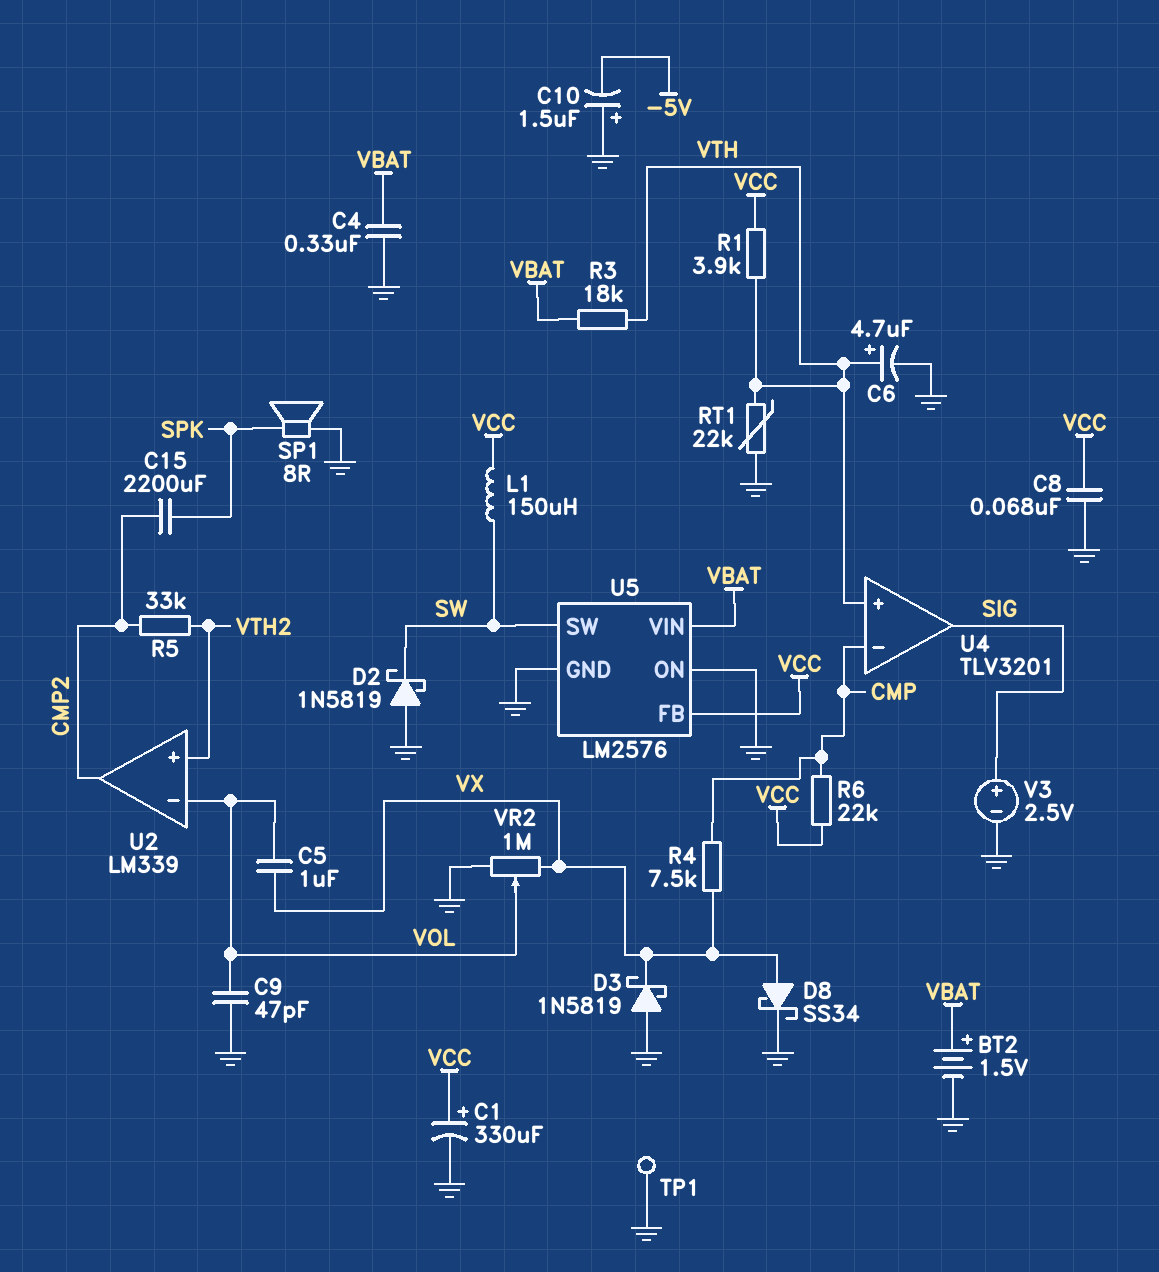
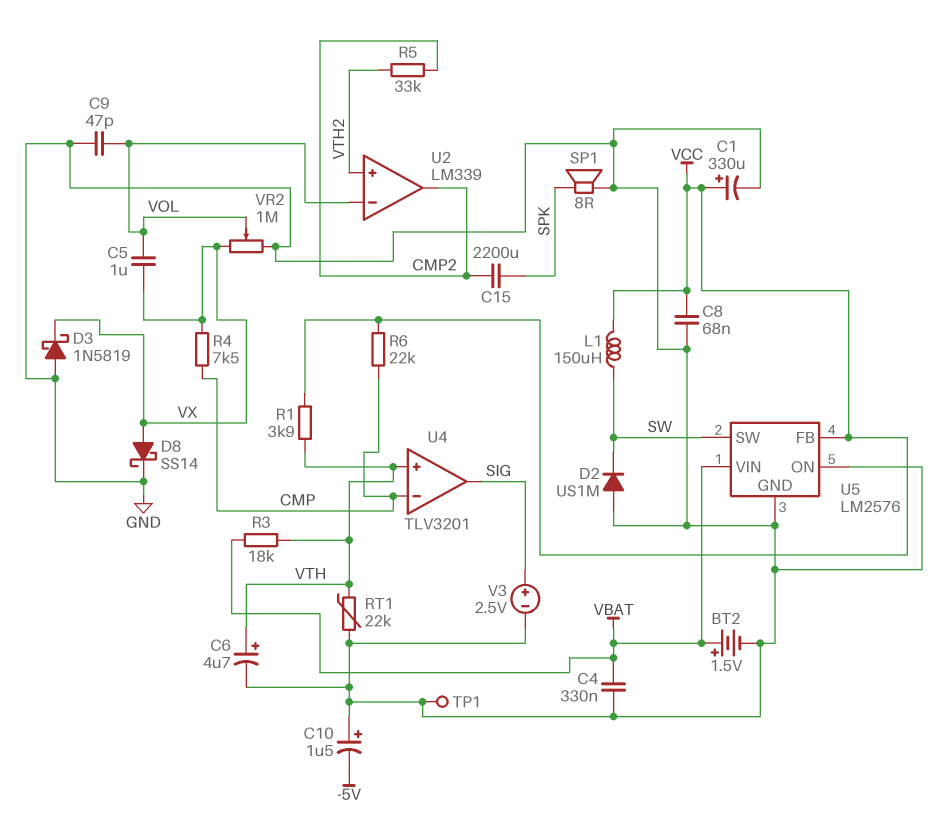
D2: schottky 1N5819 (A GND, K SW) -> diode US1M (A GND, K SW)
D8: schottky SS34 (A VX, K GND) -> schottky SS14 (A VX, K GND)

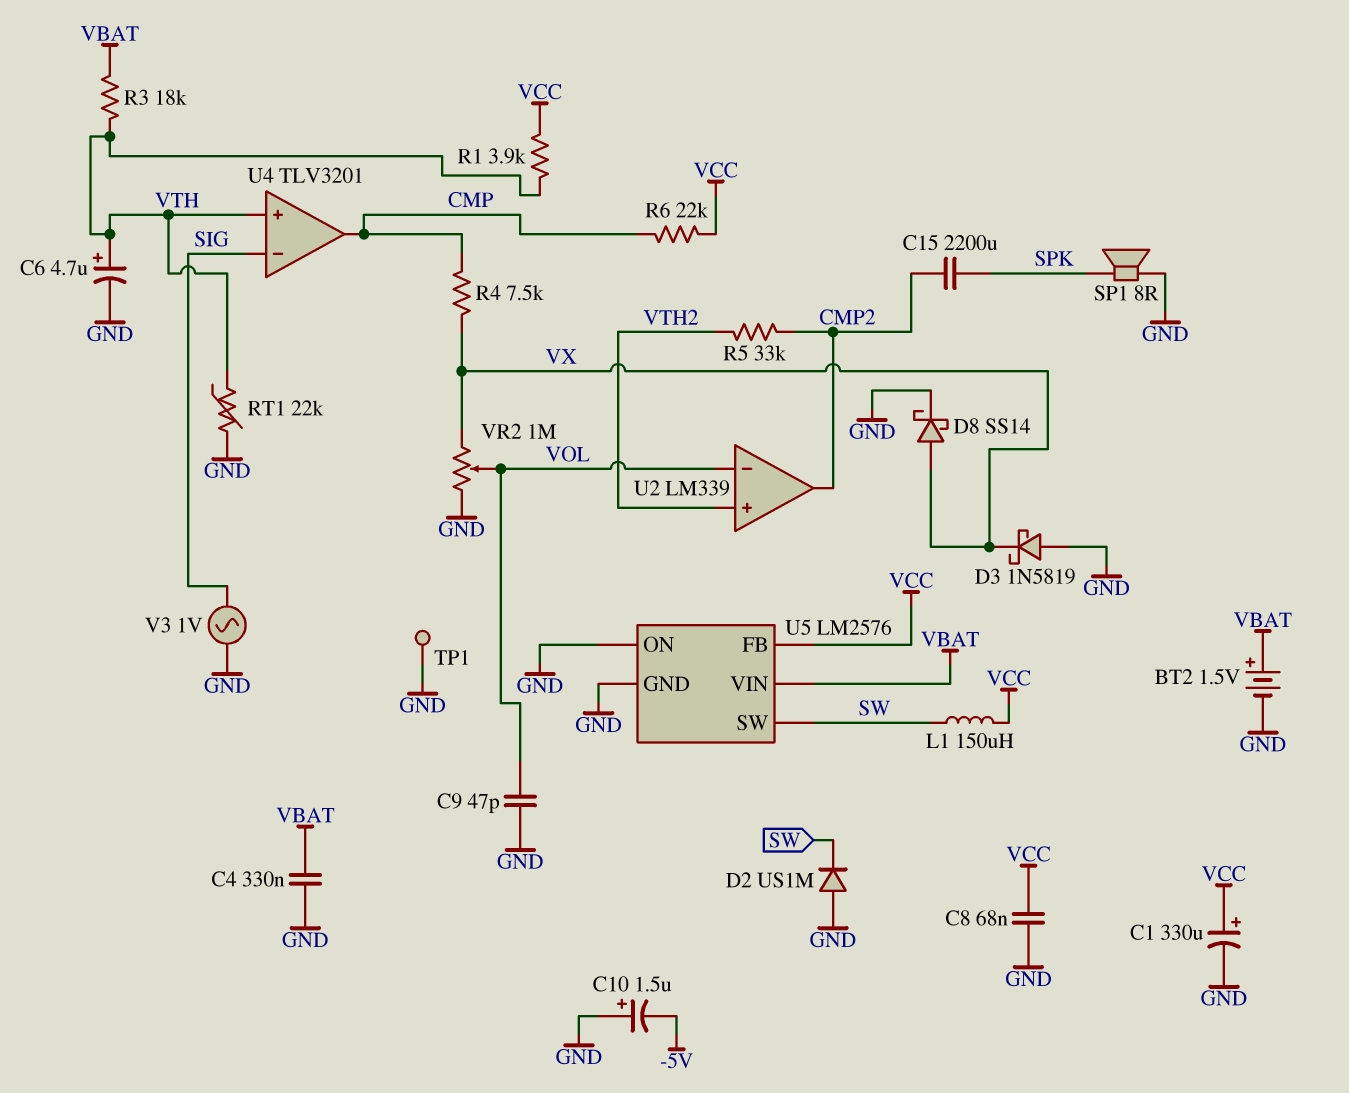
C5: 1uF (VOL, VX) -> none
U4 pin in-: CMP -> SIG
U4 pin out: SIG -> CMP
V3: 2.5V (plus SIG, minus GND) -> AC 1V (GND, SIG)

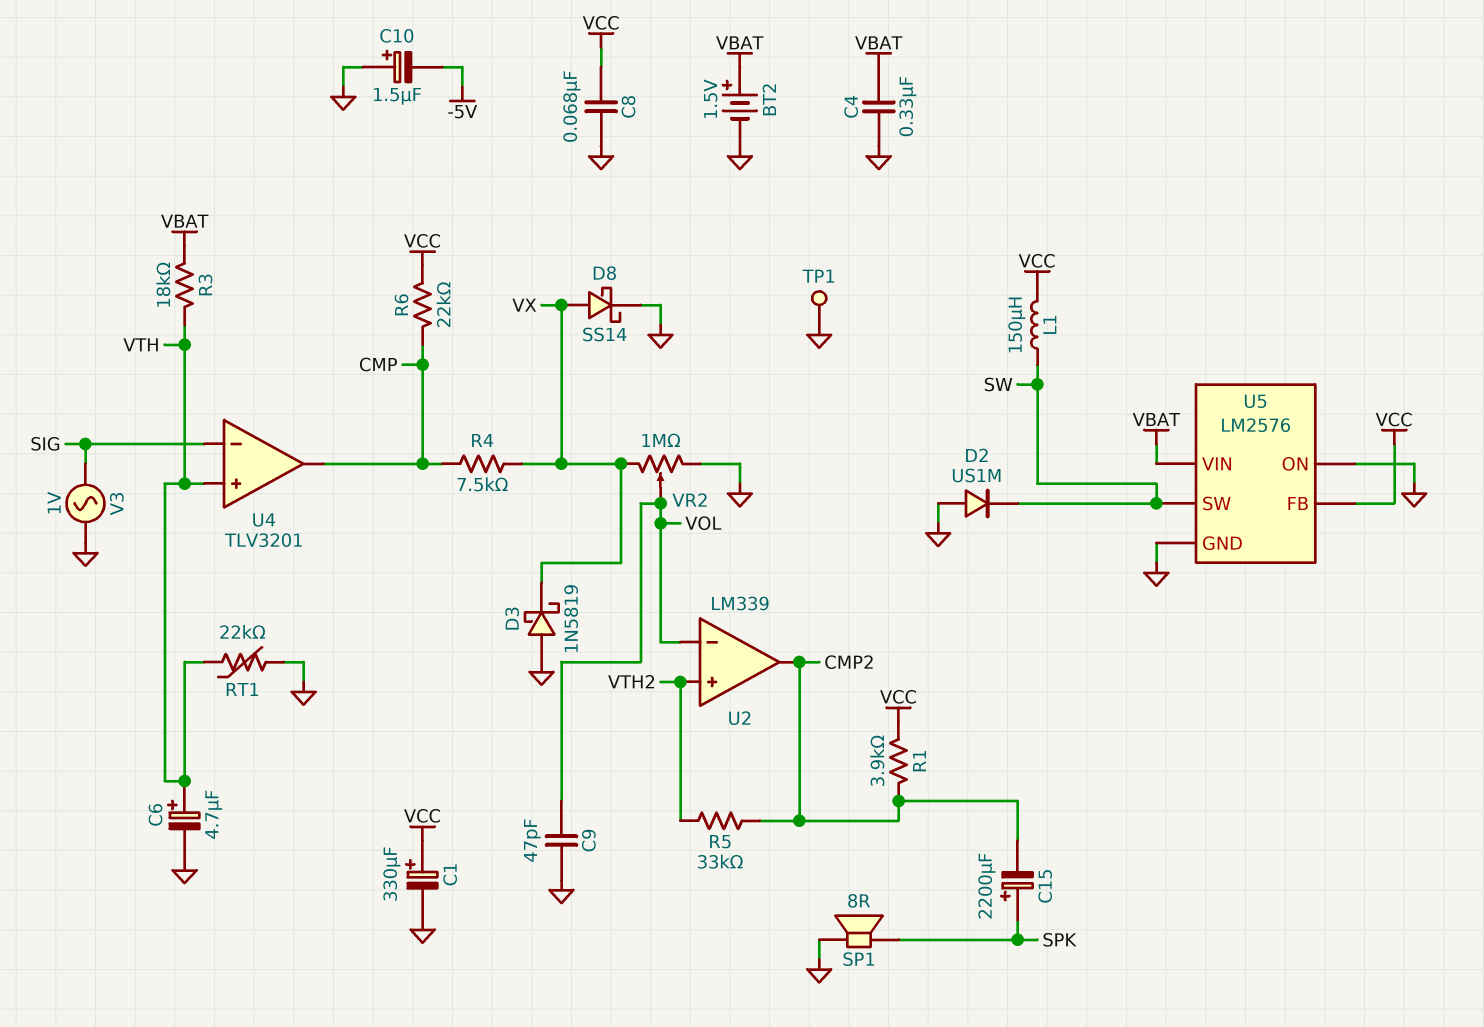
C15: 2200uF (CMP2, SPK) -> 2200uF (plus SPK, minus CMP2)
R1: 3.9k (VCC, VTH) -> 3.9k (CMP2, VCC)

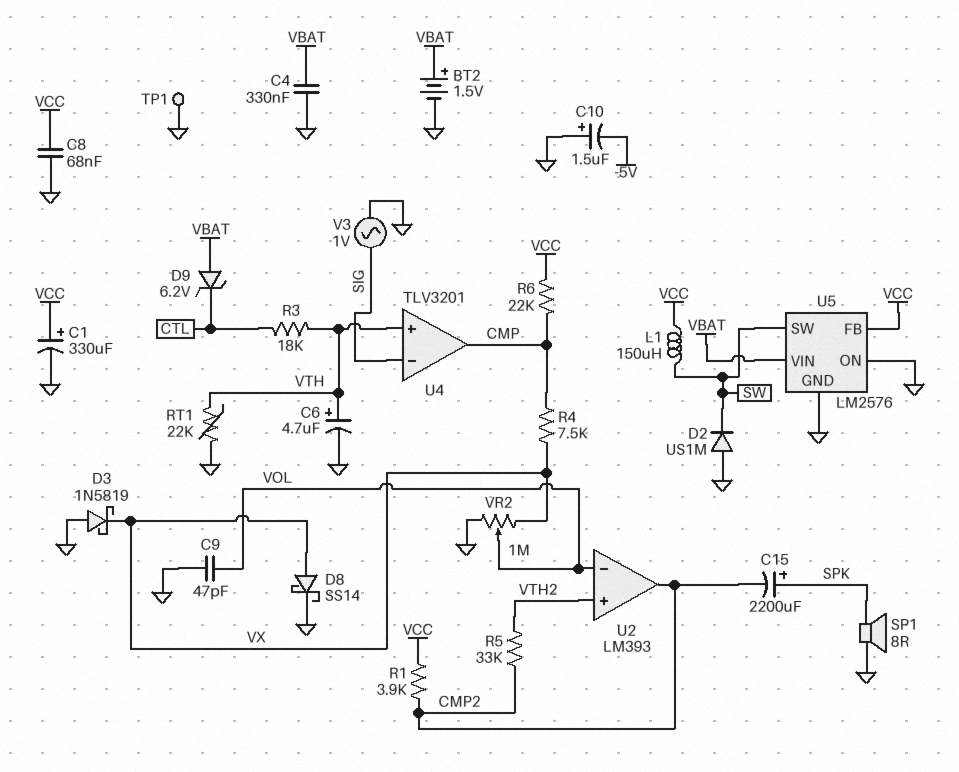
D9: none -> zener 6.2V (A VBAT, K CTL)
R3: 18k (VBAT, VTH) -> 18k (CTL, VTH)
U2: LM339 -> LM393

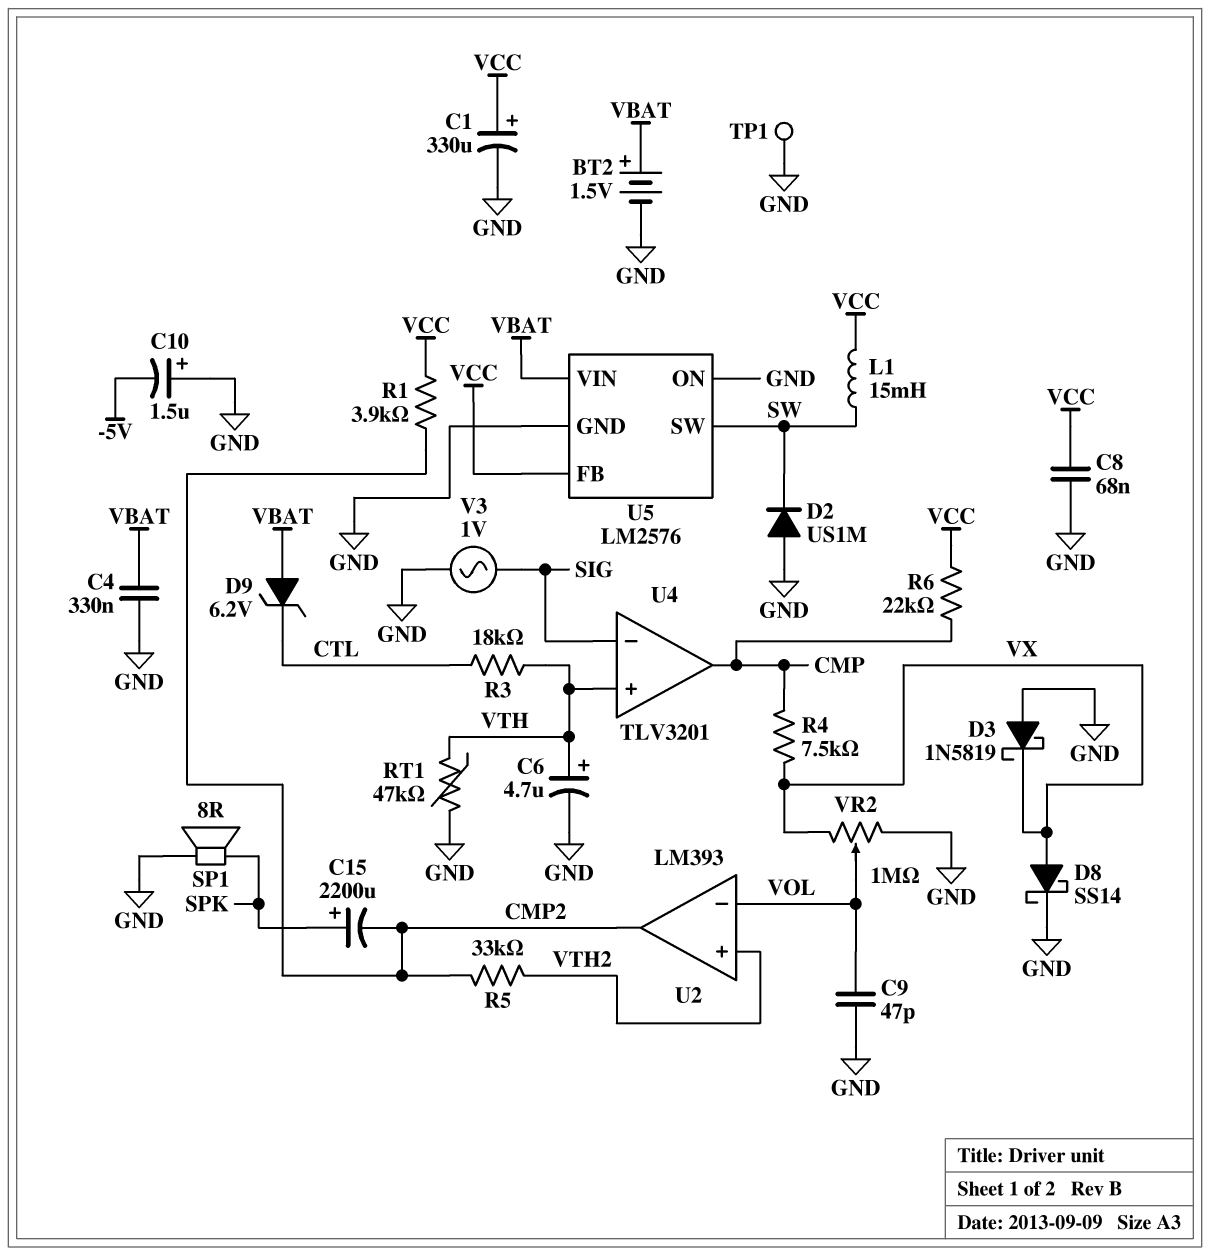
L1: 150uH (SW, VCC) -> 15mH (SW, VCC)
RT1: 22k (GND, VTH) -> 47k (GND, VTH)

